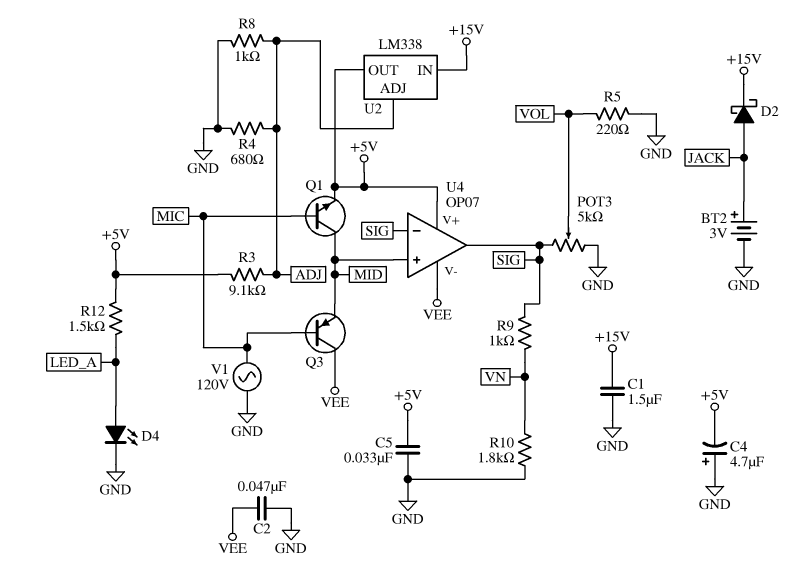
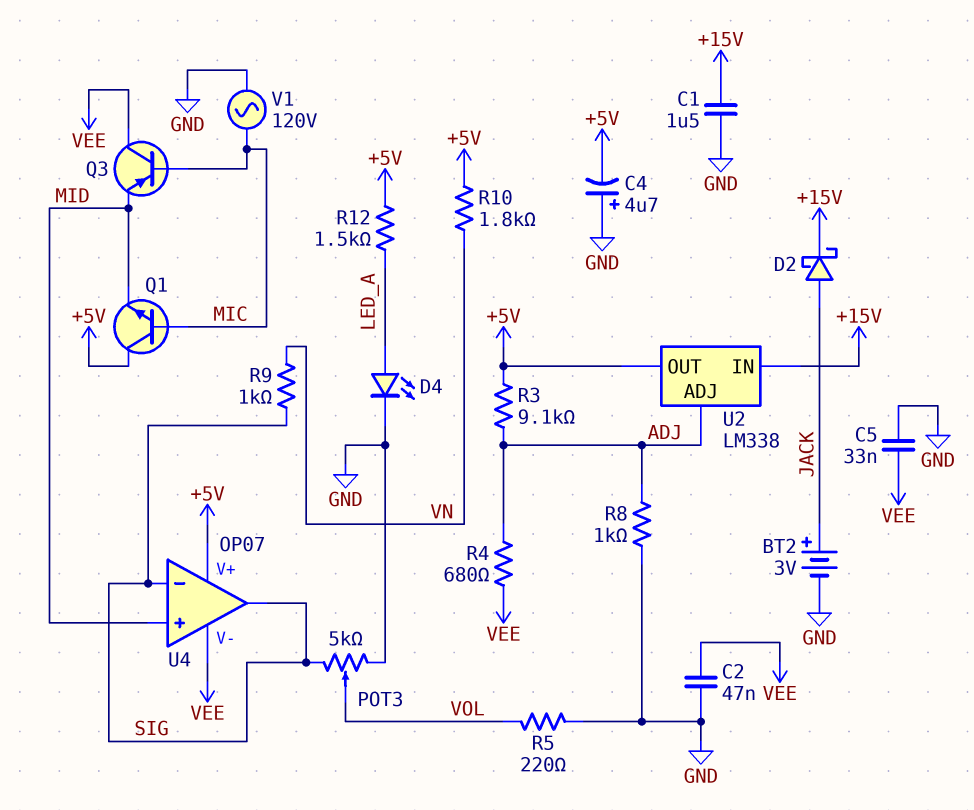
C5: 33nF (+5V, GND) -> 33nF (GND, VEE)
Q1: NPN (B MIC, C MID, E +5V) -> NPN (B MIC, C +5V, E MID)
R4: 680 (ADJ, GND) -> 680 (ADJ, VEE)
R10: 1.8k (GND, VN) -> 1.8k (+5V, VN)

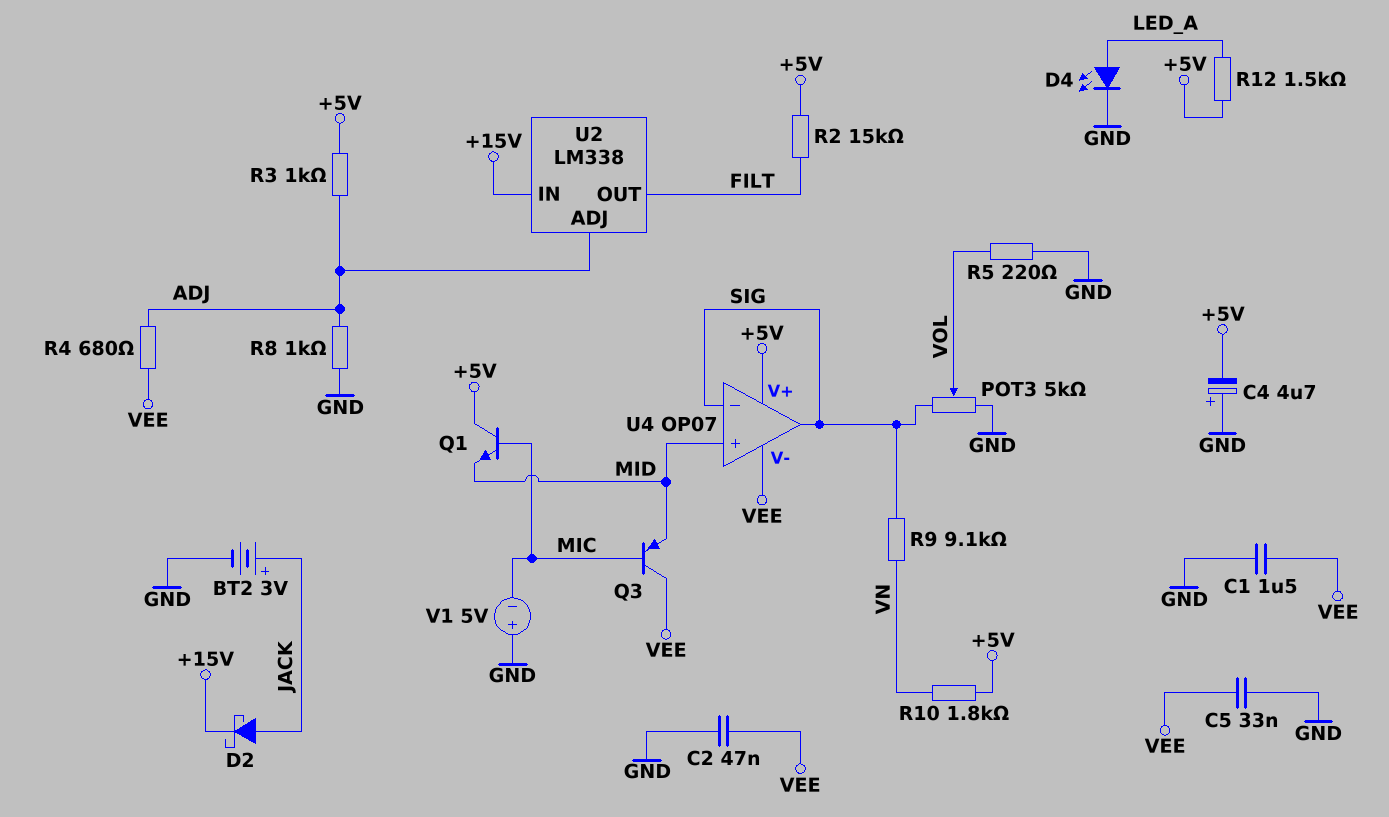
C1: 1.5uF (+15V, GND) -> 1.5uF (GND, VEE)
R2: none -> 15k (+5V, FILT)
R3: 9.1k (+5V, ADJ) -> 1k (+5V, ADJ)
R9: 1k (SIG, VN) -> 9.1k (SIG, VN)
U2 pin OUT: +5V -> FILT
V1: AC 120V (GND, MIC) -> 5V (plus GND, minus MIC)

